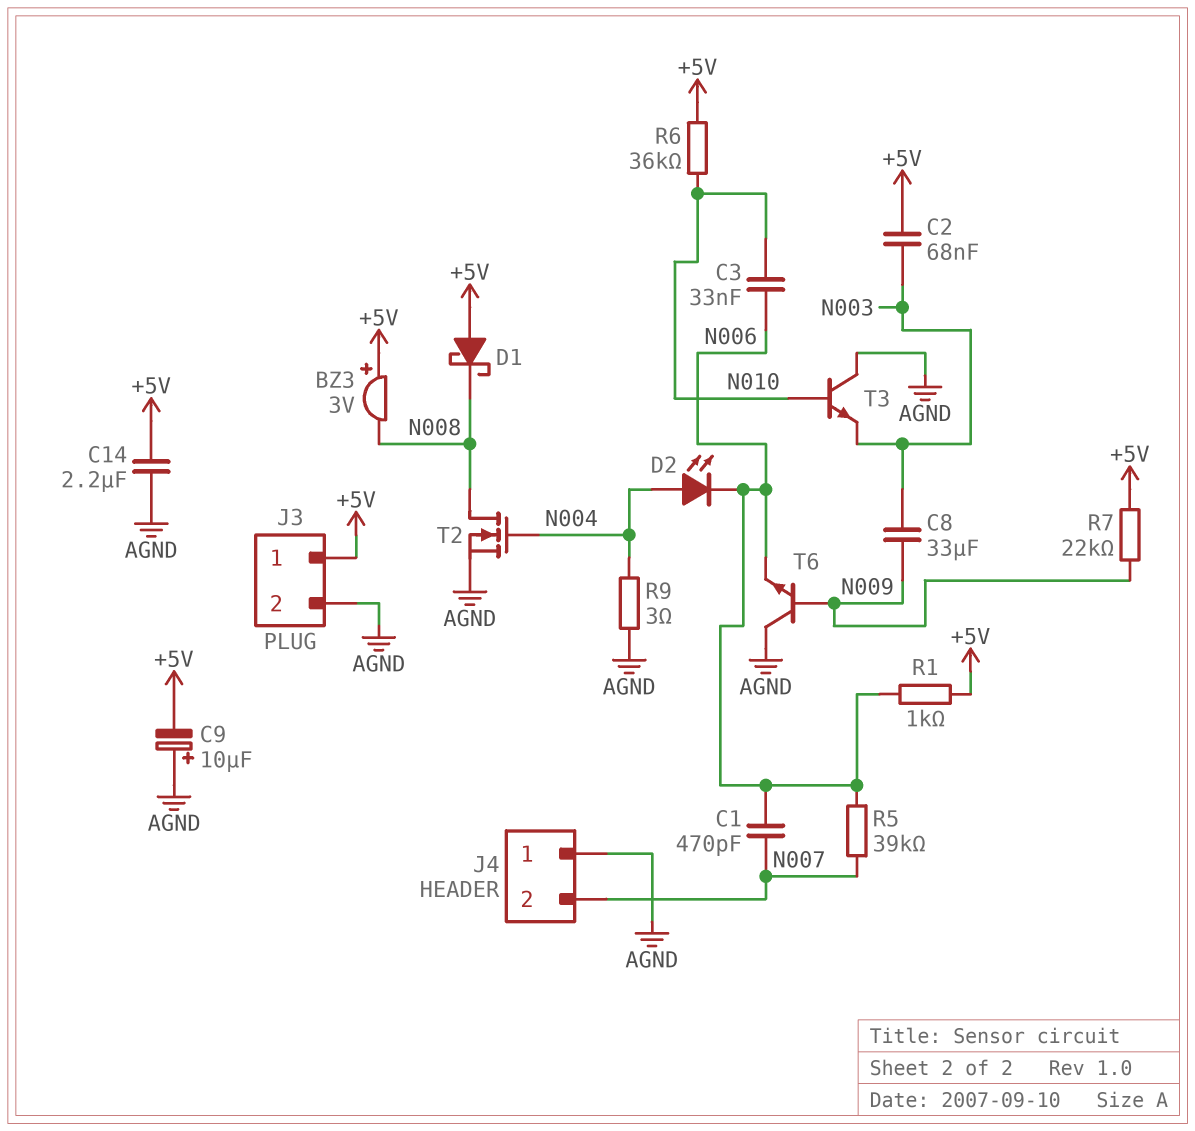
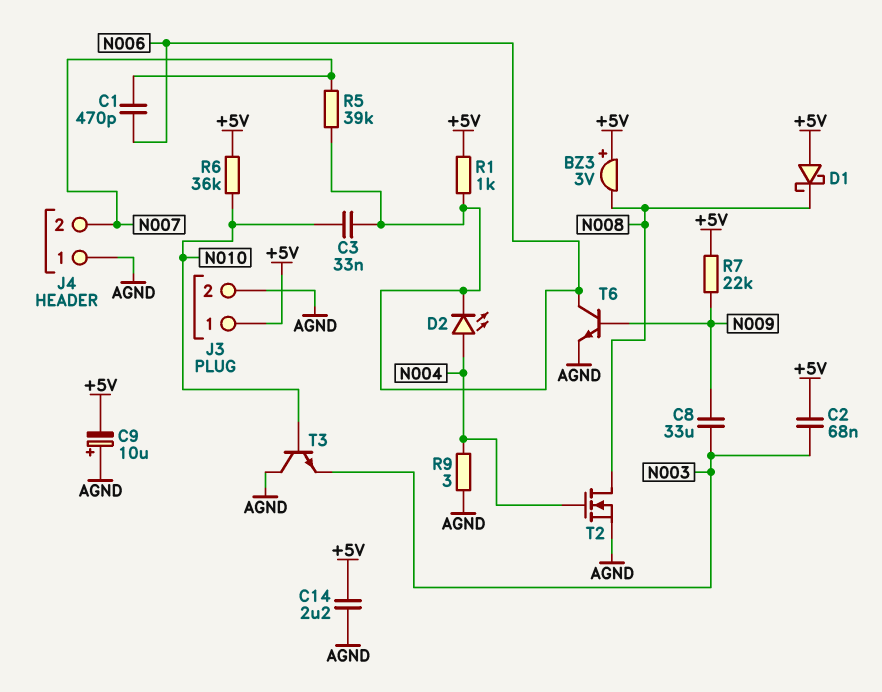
T6: NPN (B N009, C AGND, E N006) -> NPN (B N009, C N006, E AGND)

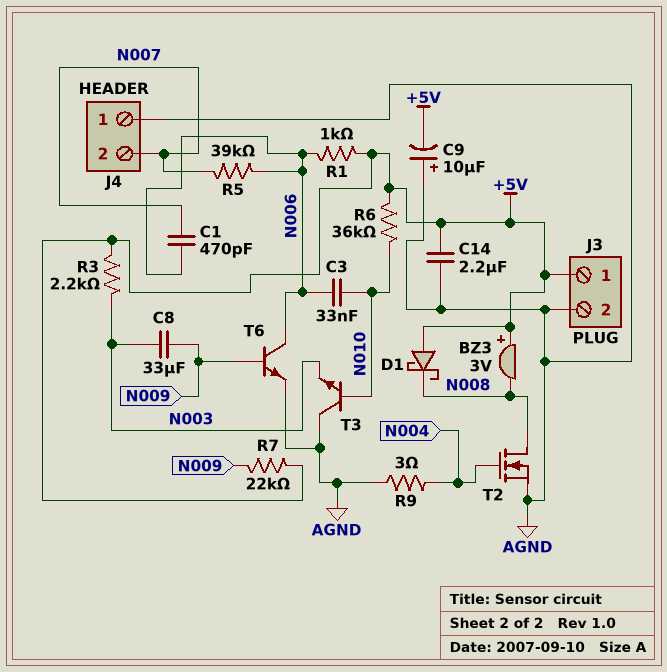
C2: 68nF (+5V, N003) -> none
D2: LED (A N004, K N006) -> none
R3: none -> 2.2k (+5V, N003)

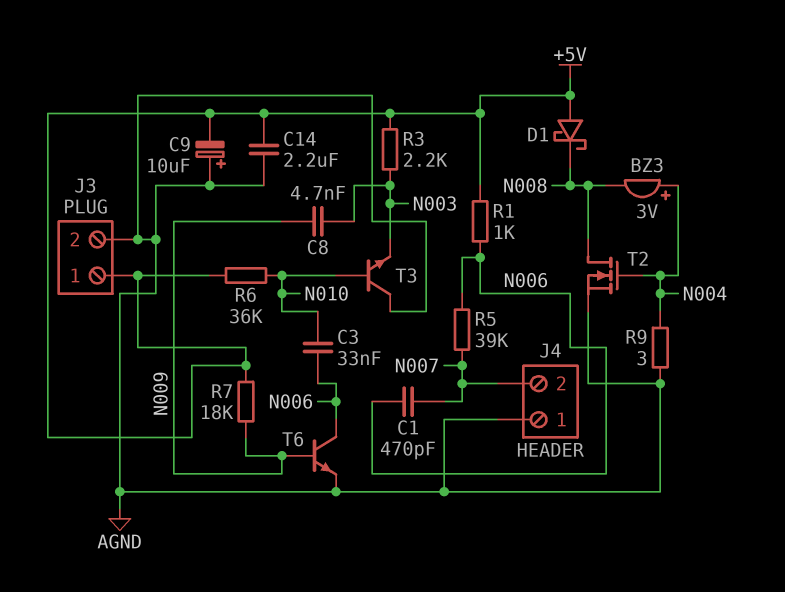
BZ3: buzzer 3V (plus +5V, minus N008) -> buzzer 3V (plus N004, minus N008)
C8: 33uF (N003, N009) -> 4.7nF (N003, N009)
R7: 22k (+5V, N009) -> 18k (+5V, N009)

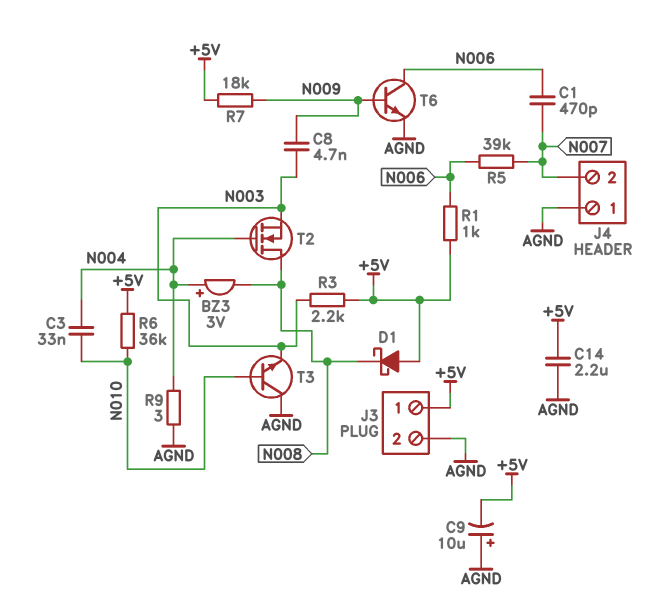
C3: 33nF (N006, N010) -> 33nF (N004, N010)
T2: NMOS (G N004, D N008, S AGND) -> NMOS (G N004, D N008, S N003)

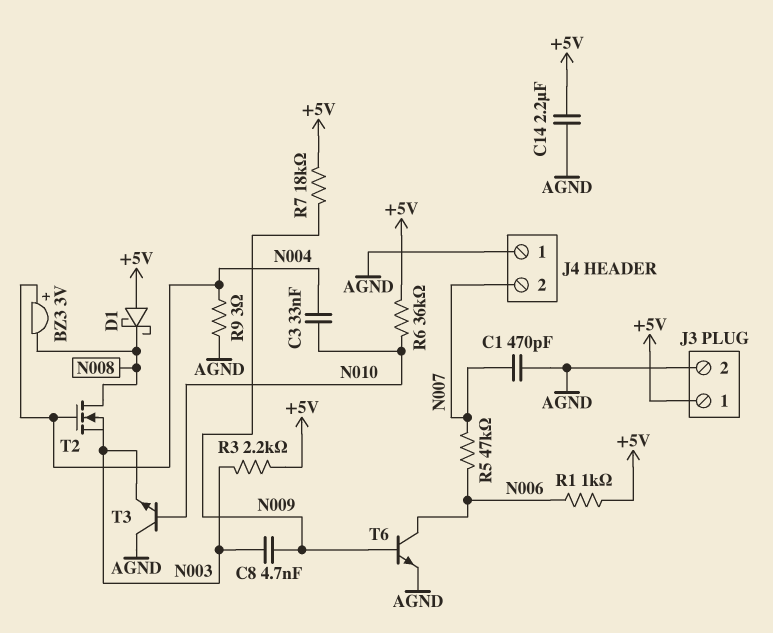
C1: 470pF (N006, N007) -> 470pF (AGND, N007)
C9: 10uF (plus AGND, minus +5V) -> none
R5: 39k (N006, N007) -> 47k (N006, N007)

